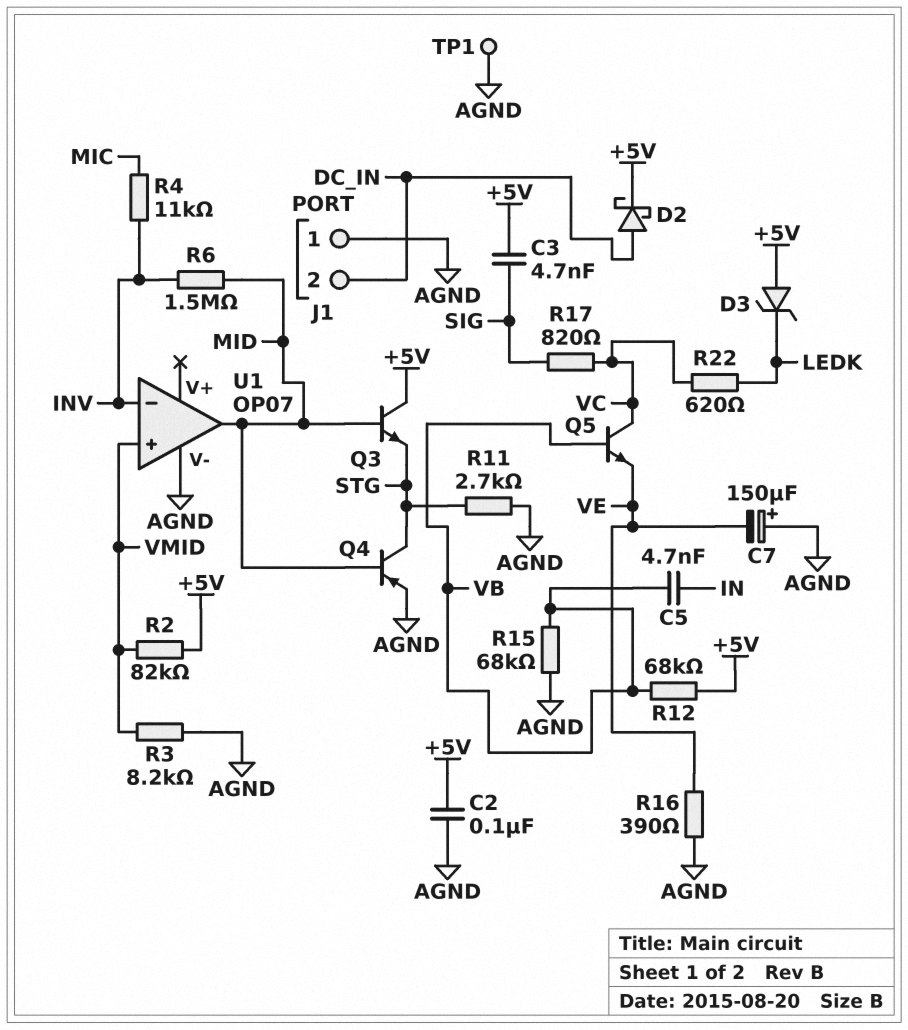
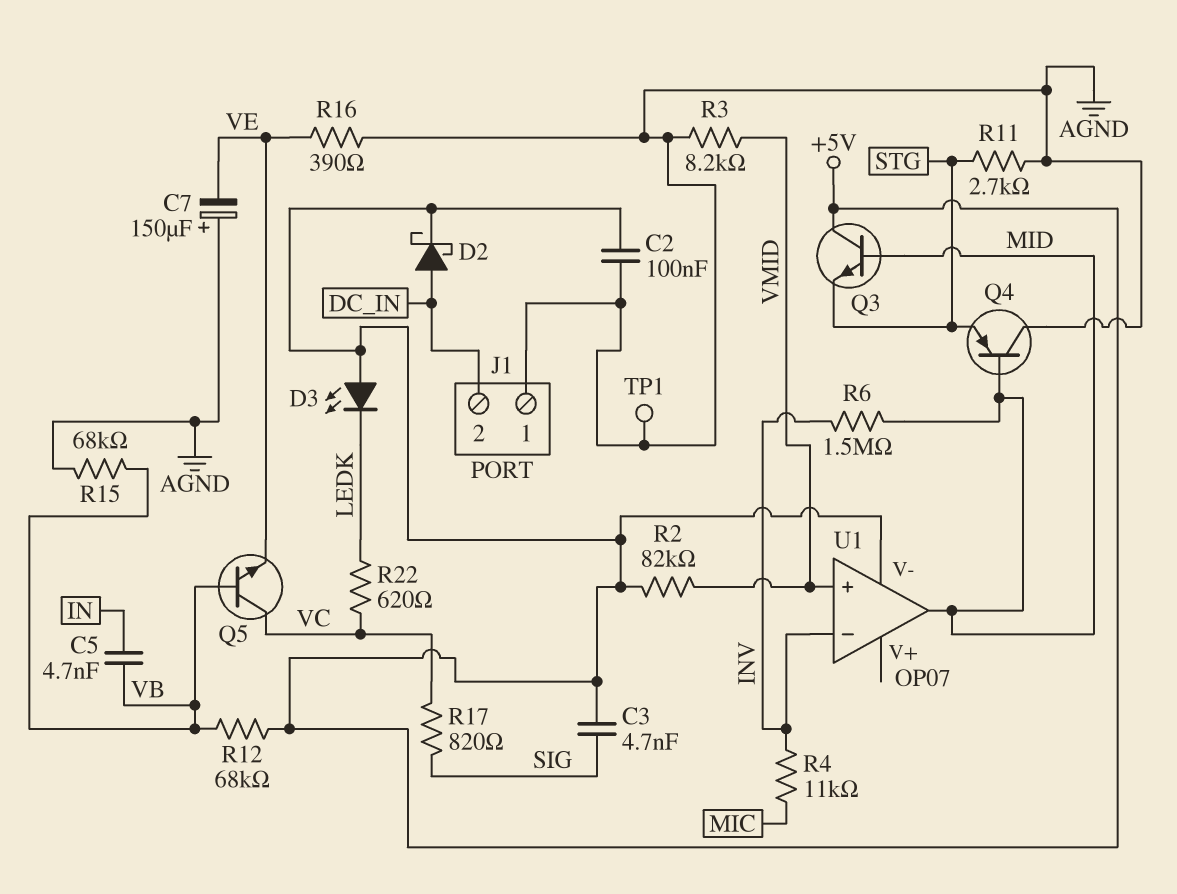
D3: zener (A +5V, K LEDK) -> LED (A +5V, K LEDK)
Q4: PNP (B MID, C STG, E AGND) -> PNP (B MID, C AGND, E STG)
U1 pin V-: AGND -> +5V

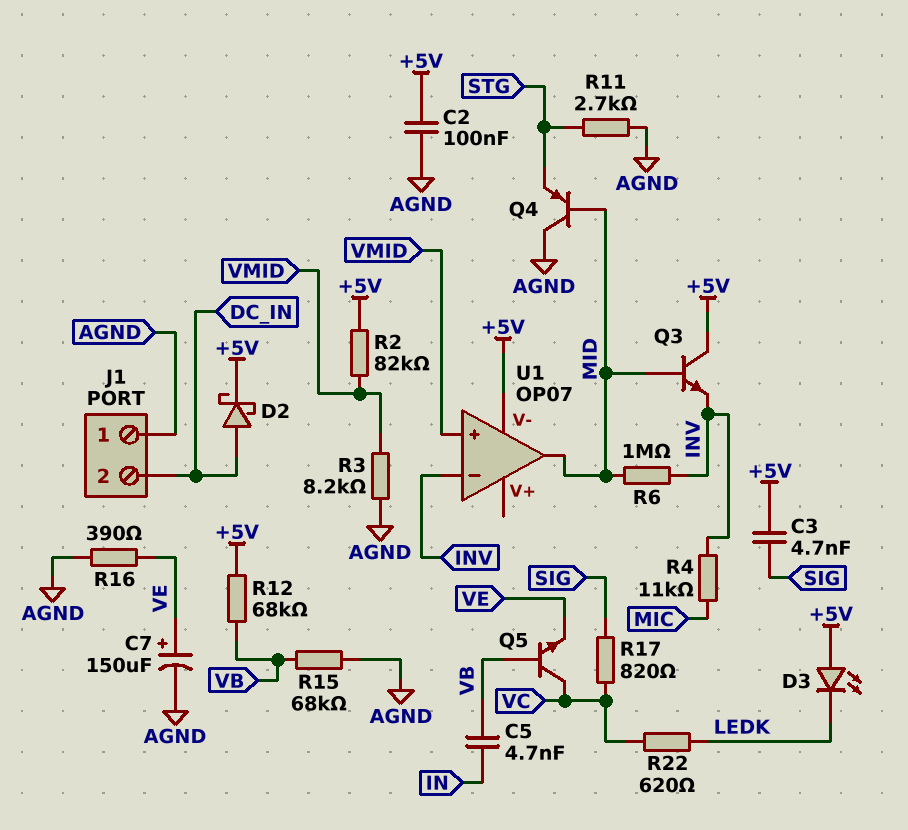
C7: 150uF (plus AGND, minus VE) -> 150uF (plus VE, minus AGND)
Q3: NPN (B MID, C +5V, E STG) -> NPN (B MID, C +5V, E INV)
R6: 1.5M (INV, MID) -> 1M (INV, MID)
TP1: test point (AGND) -> none

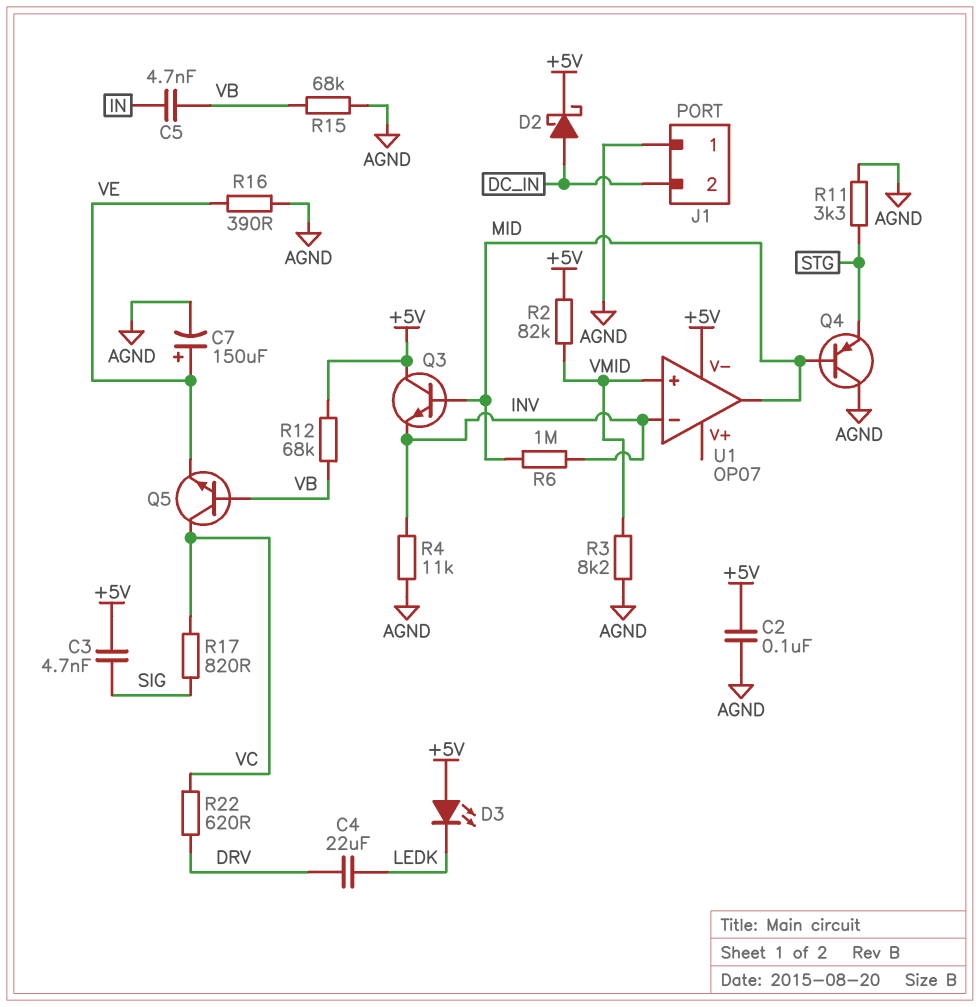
C4: none -> 22uF (DRV, LEDK)
R4: 11k (INV, MIC) -> 11k (AGND, INV)
R11: 2.7k (AGND, STG) -> 3.3k (AGND, STG)
R22: 620 (LEDK, VC) -> 620 (DRV, VC)

